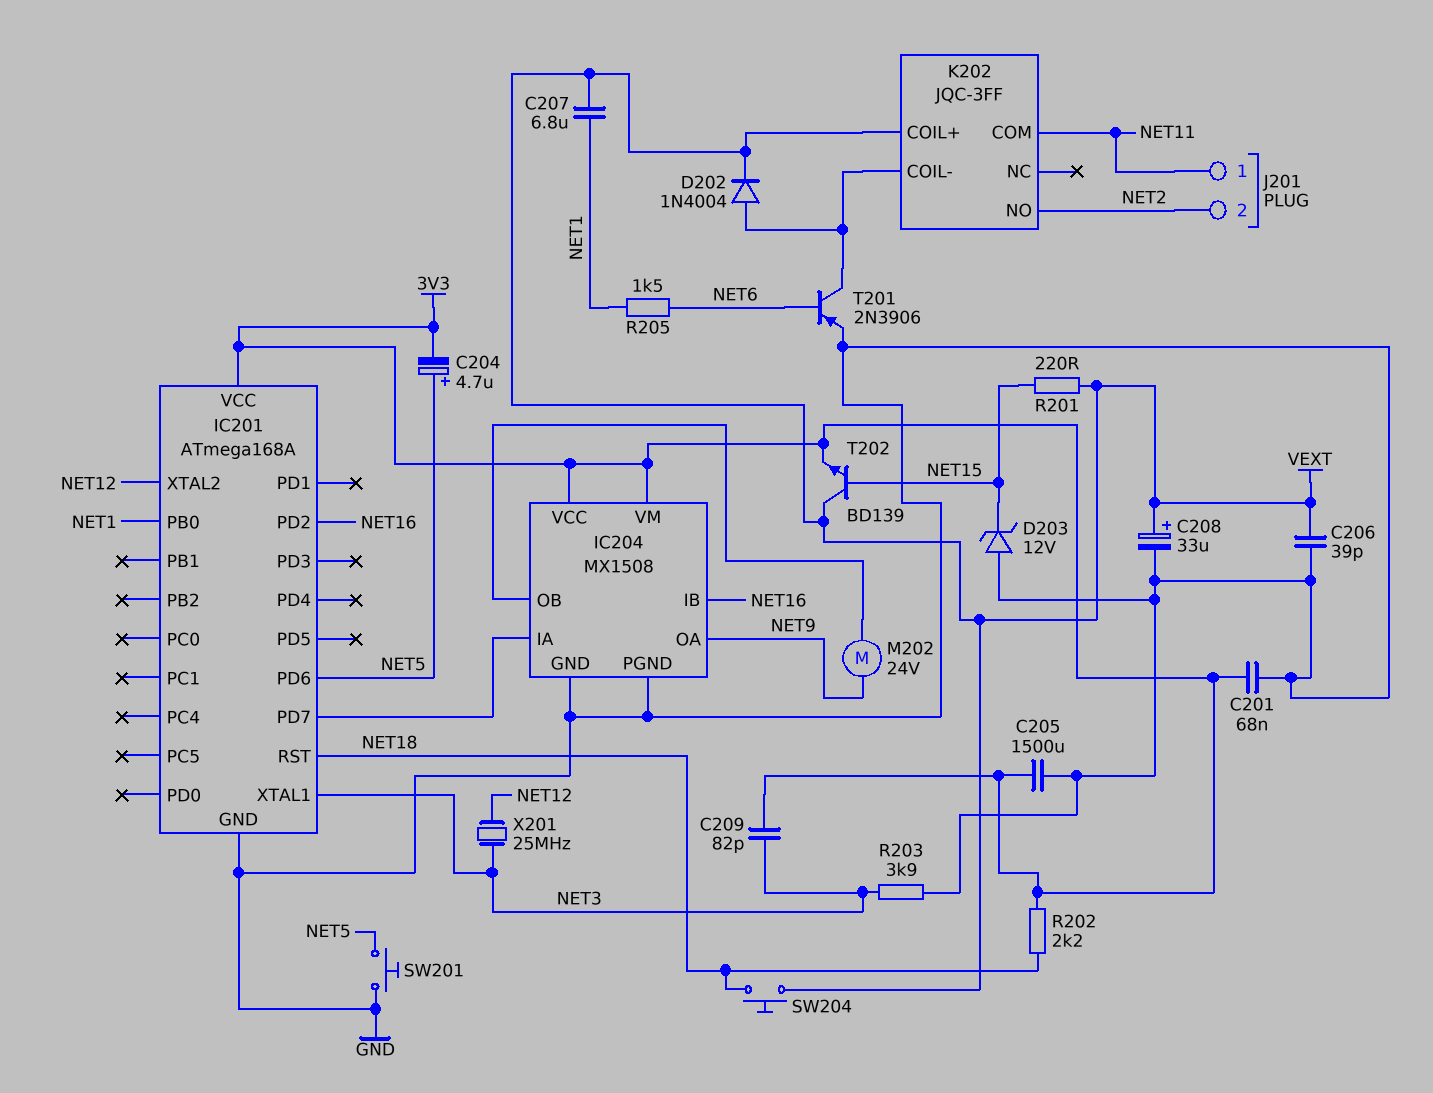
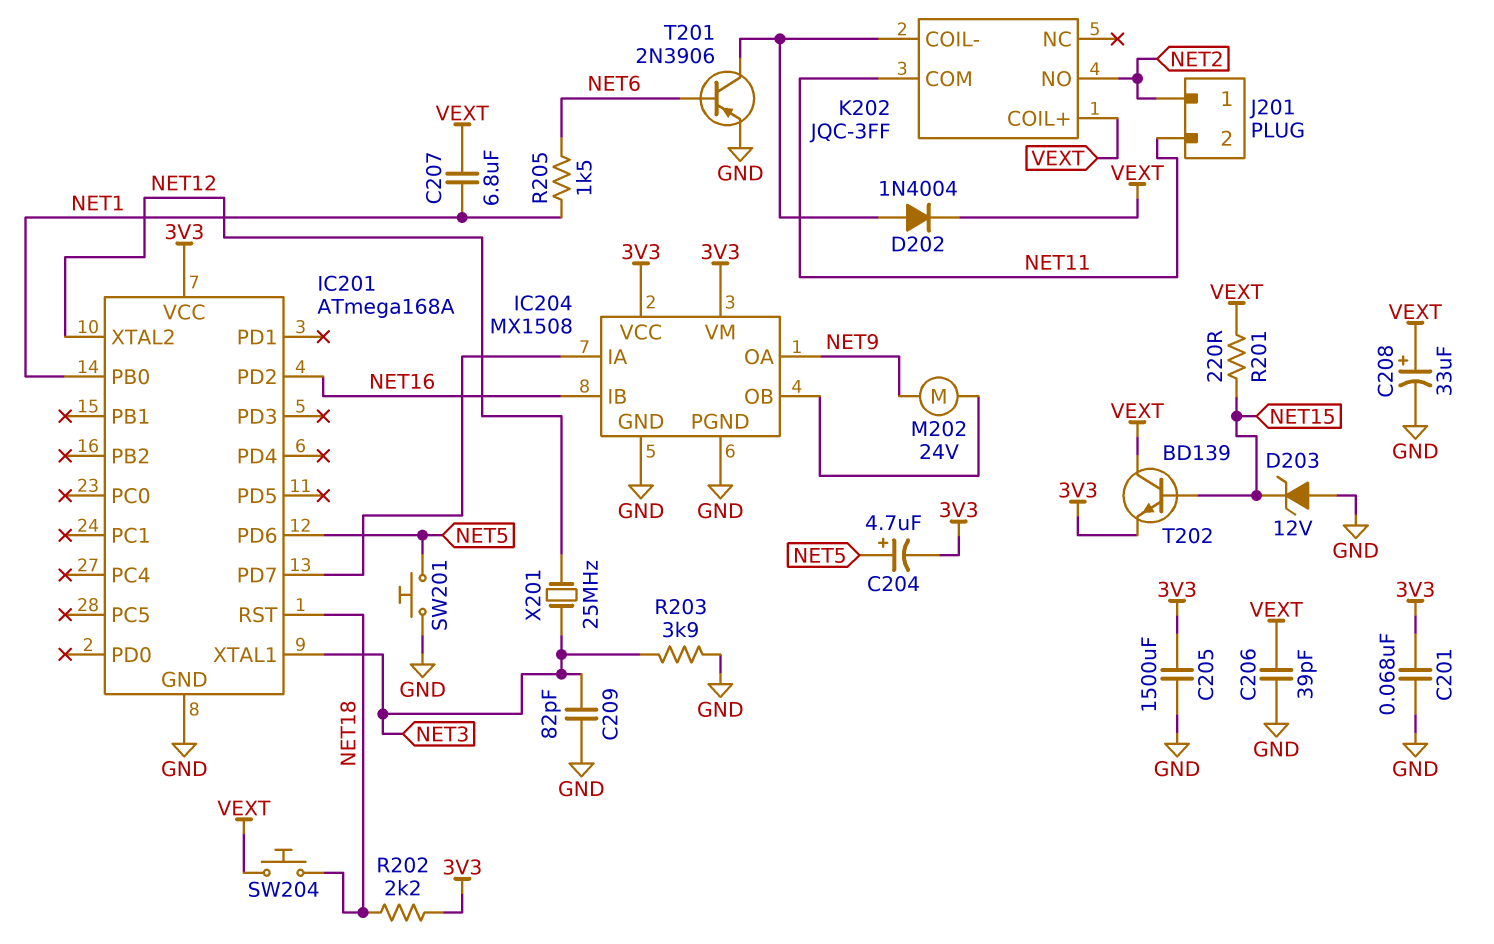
C209: 82pF (3V3, NET3) -> 82pF (GND, NET3)
J201 pin 1: NET11 -> NET2
J201 pin 2: NET2 -> NET11

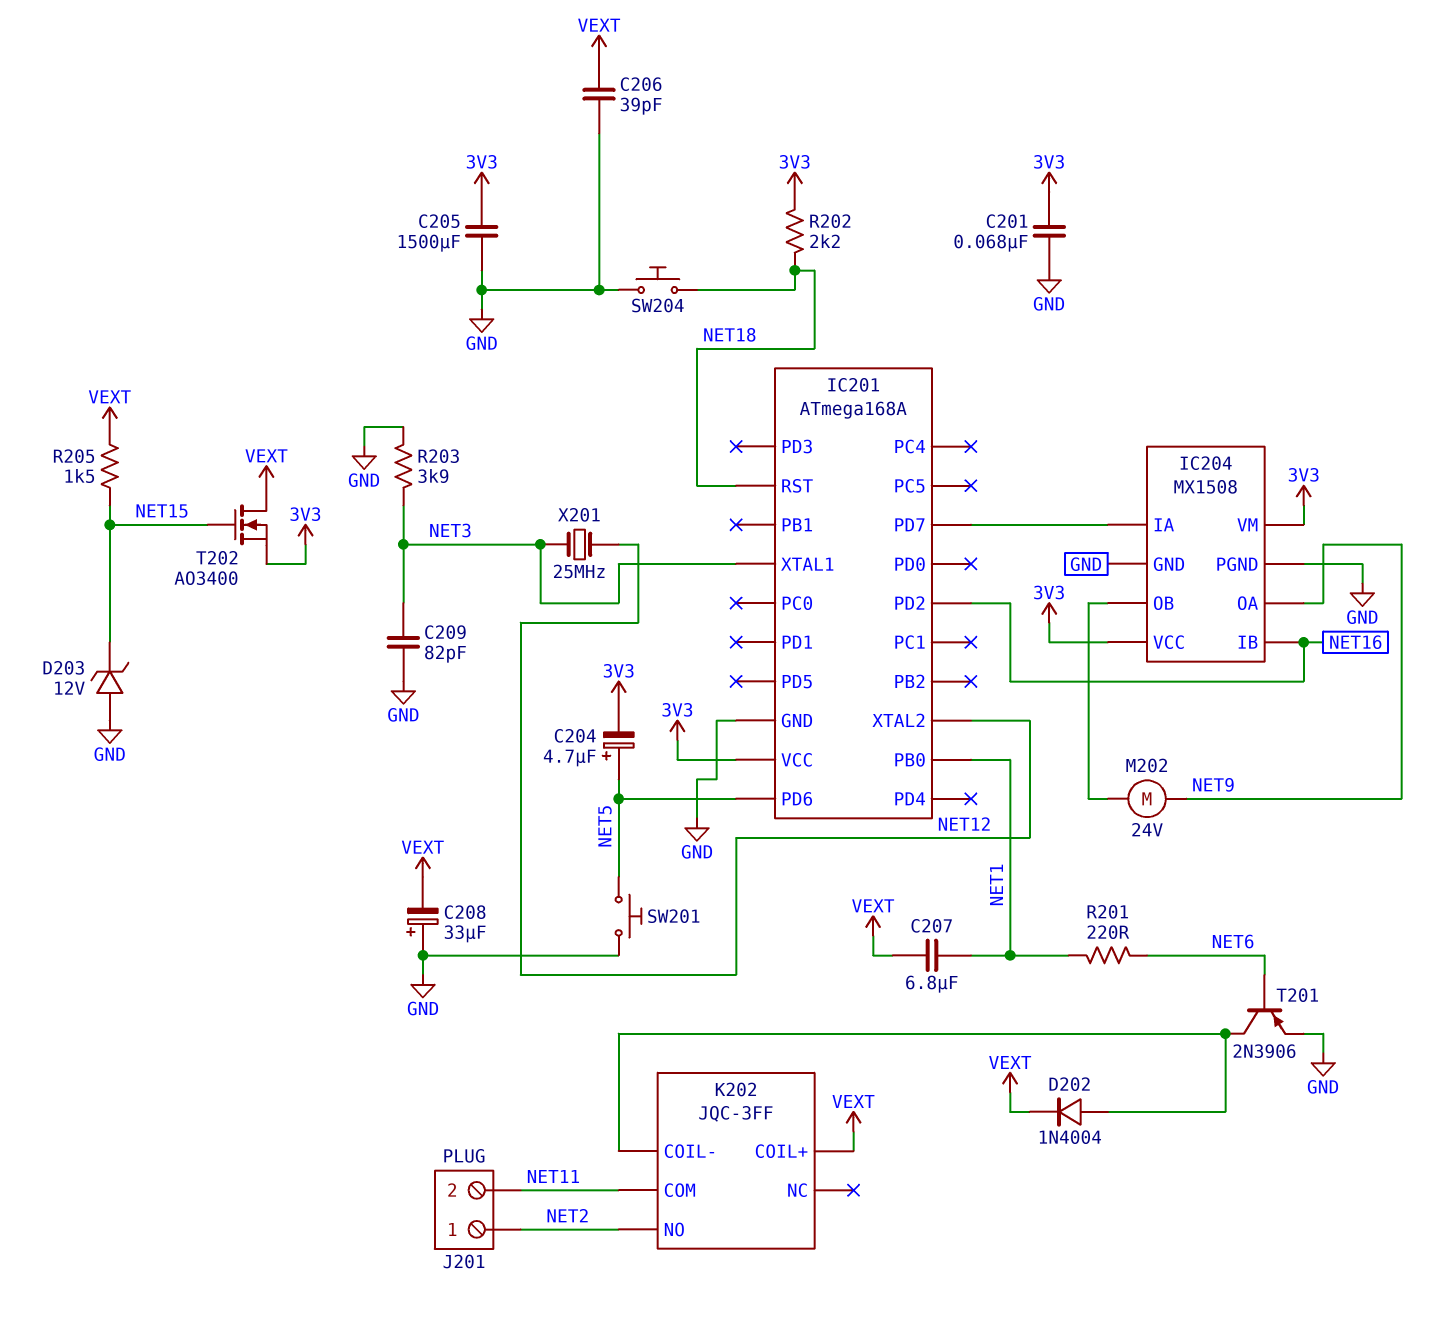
C208: 33uF (plus VEXT, minus GND) -> 33uF (plus GND, minus VEXT)
R201: 220 (NET15, VEXT) -> 220 (NET1, NET6)
R205: 1.5k (NET1, NET6) -> 1.5k (NET15, VEXT)
SW204: button (NET18, VEXT) -> button (GND, NET18)
T202: NPN BD139 (B NET15, C VEXT, E 3V3) -> NMOS AO3400 (G NET15, D VEXT, S 3V3)

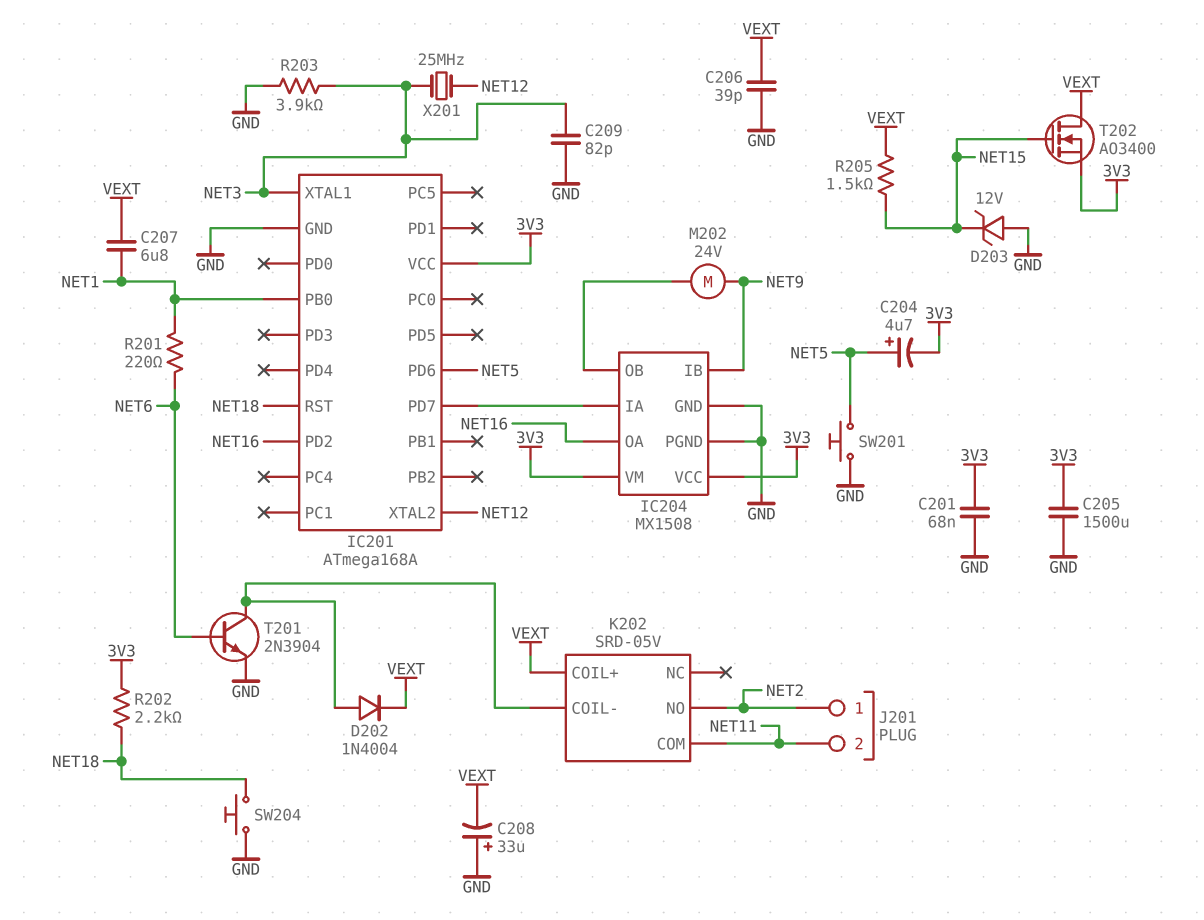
IC204 pin IB: NET16 -> NET9
IC204 pin OA: NET9 -> NET16
K202: JQC-3FF -> SRD-05V
T201: PNP 2N3906 (B NET6, C K202/COIL-, E GND) -> NPN 2N3904 (B NET6, C K202/COIL-, E GND)

